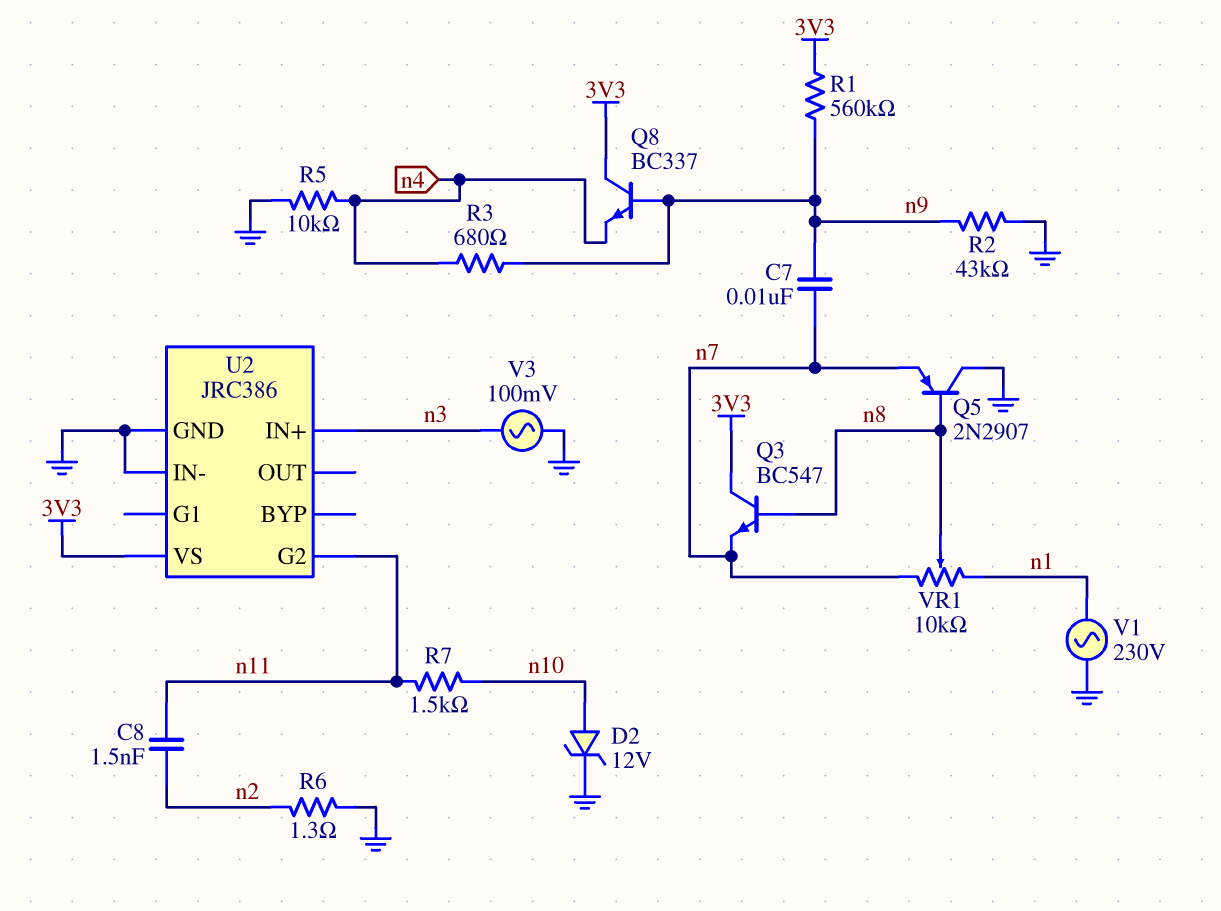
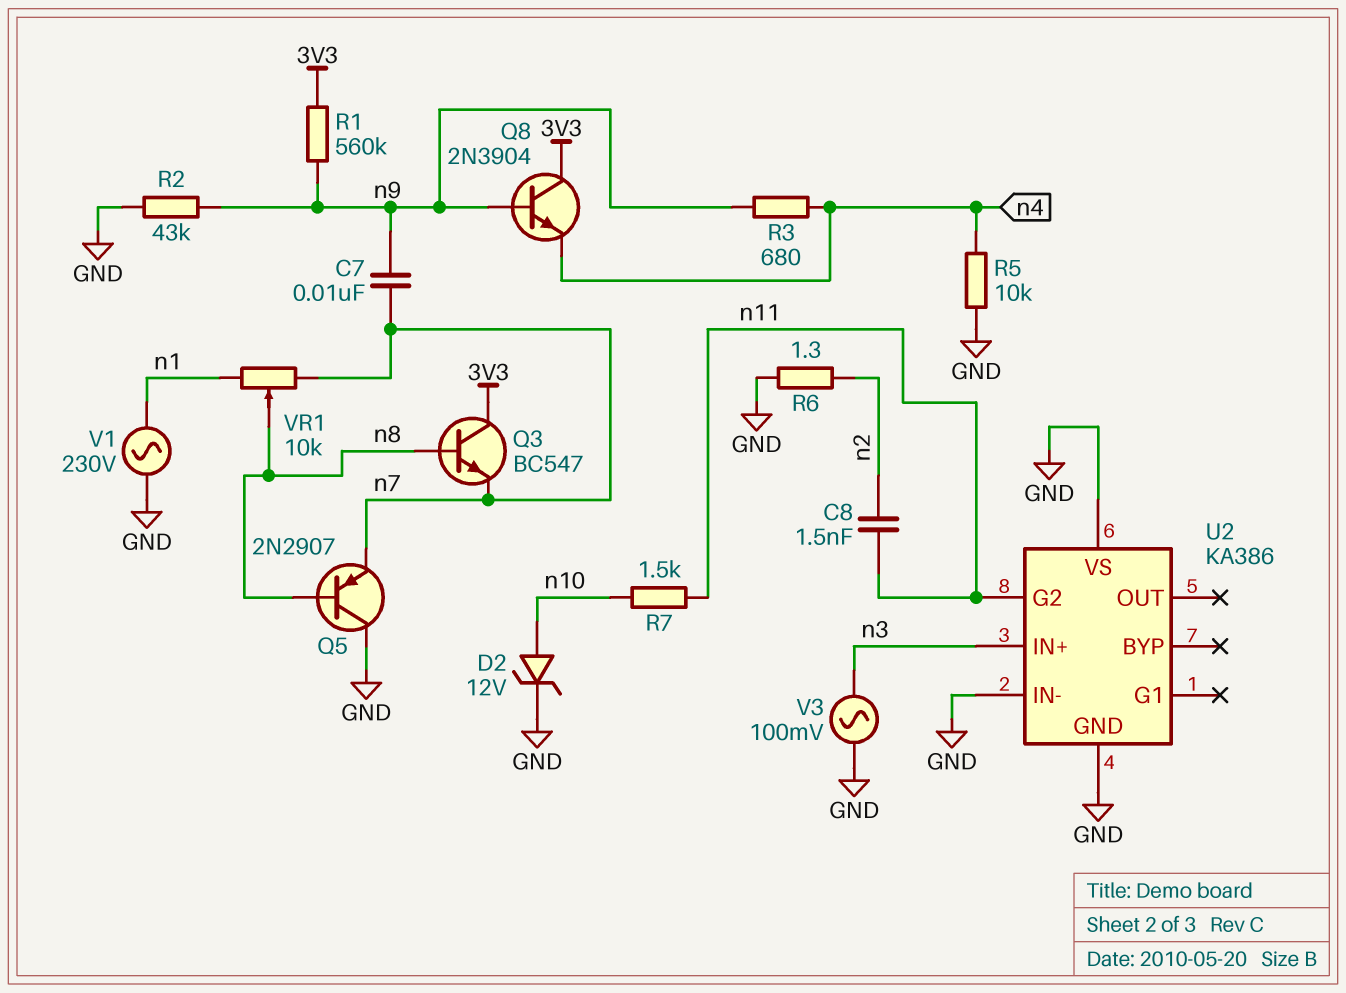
Q8: NPN BC337 (B n9, C 3V3, E n4) -> NPN 2N3904 (B n9, C 3V3, E n4)
U2: JRC386 -> KA386
U2 pin VS: 3V3 -> GND

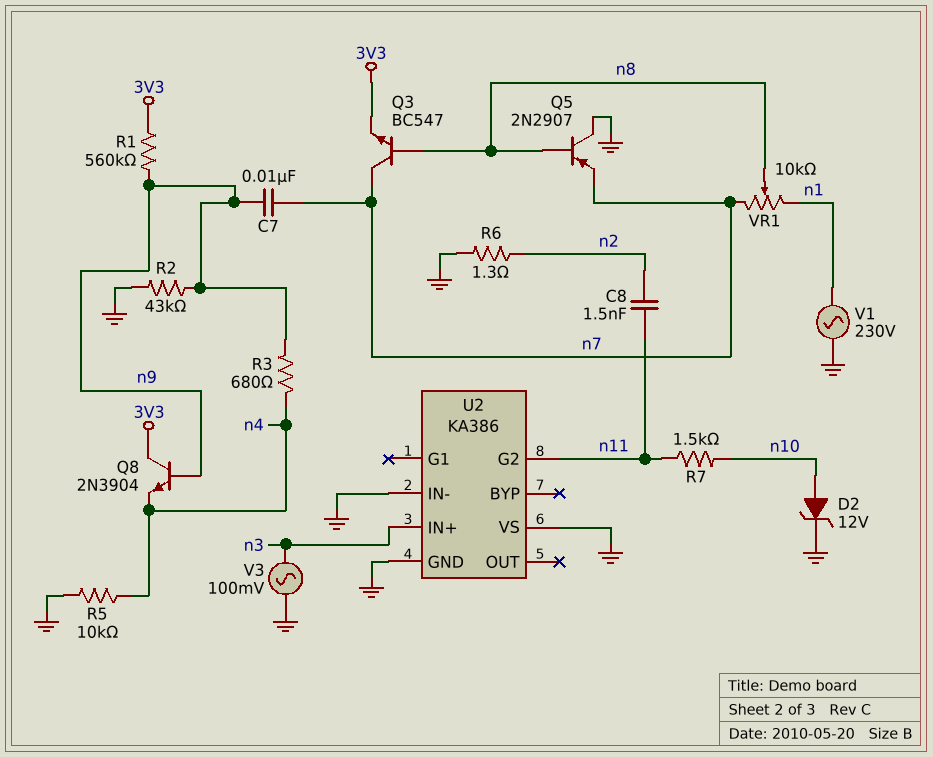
Q3: NPN BC547 (B n8, C 3V3, E n7) -> NPN BC547 (B n8, C n7, E 3V3)

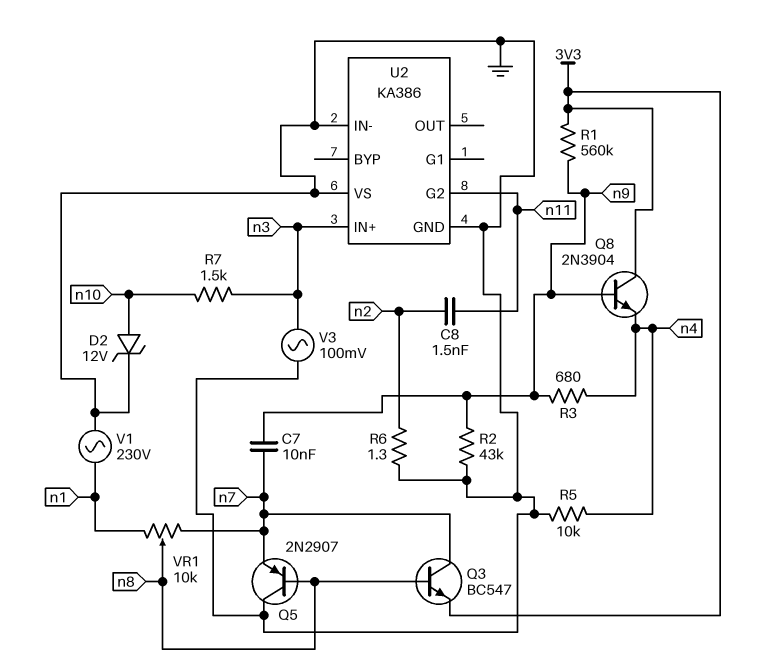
R7: 1.5k (n10, n11) -> 1.5k (n3, n10)

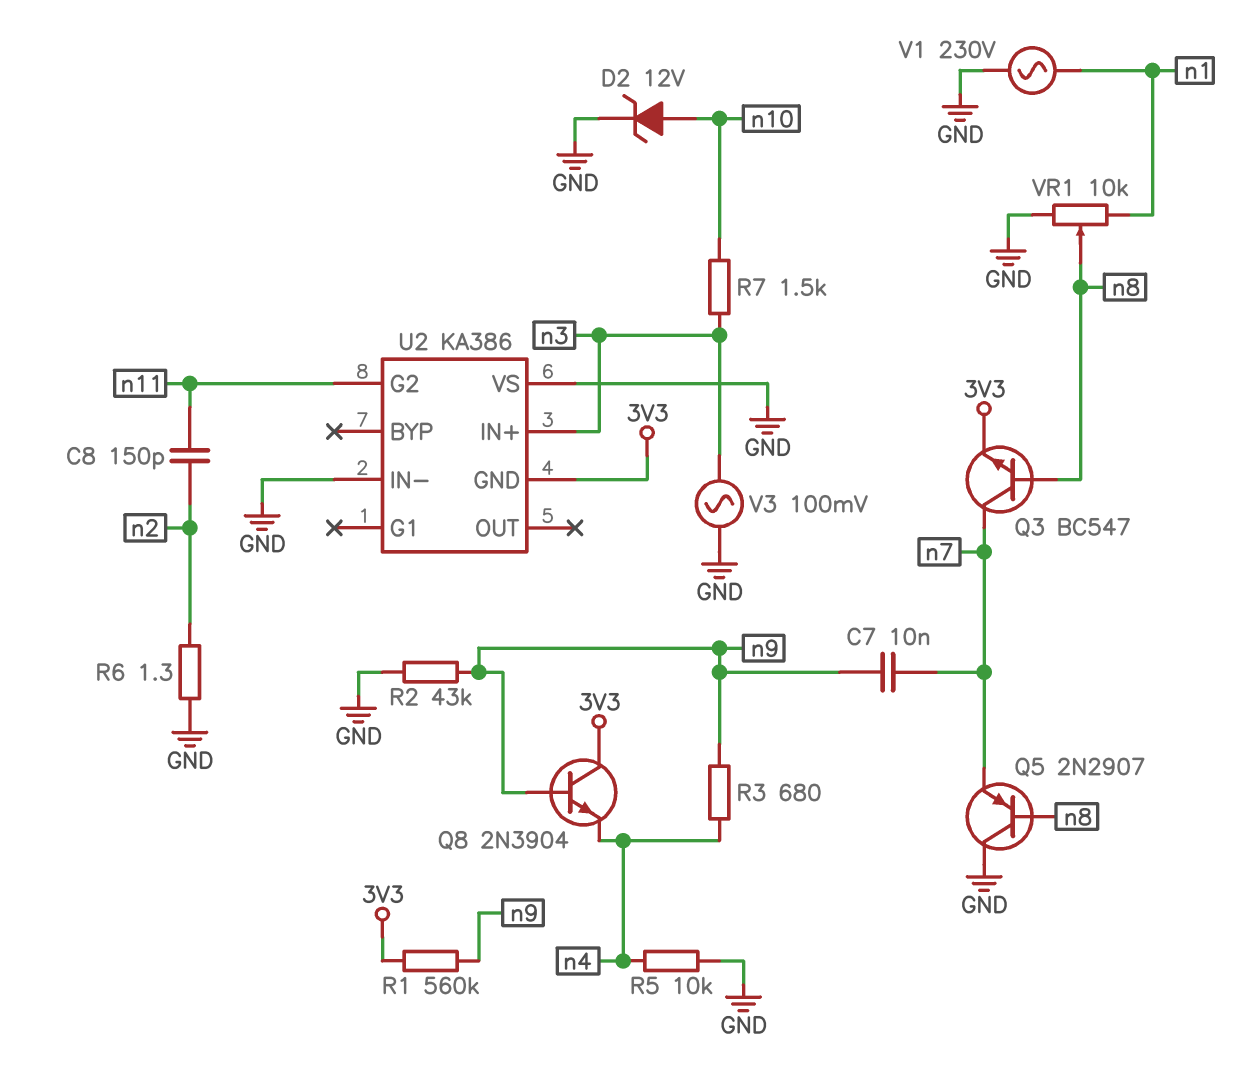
C8: 1.5nF (n2, n11) -> 150pF (n2, n11)
U2 pin GND: GND -> 3V3
VR1: 10k (n1, n7, wiper n8) -> 10k (GND, n1, wiper n8)

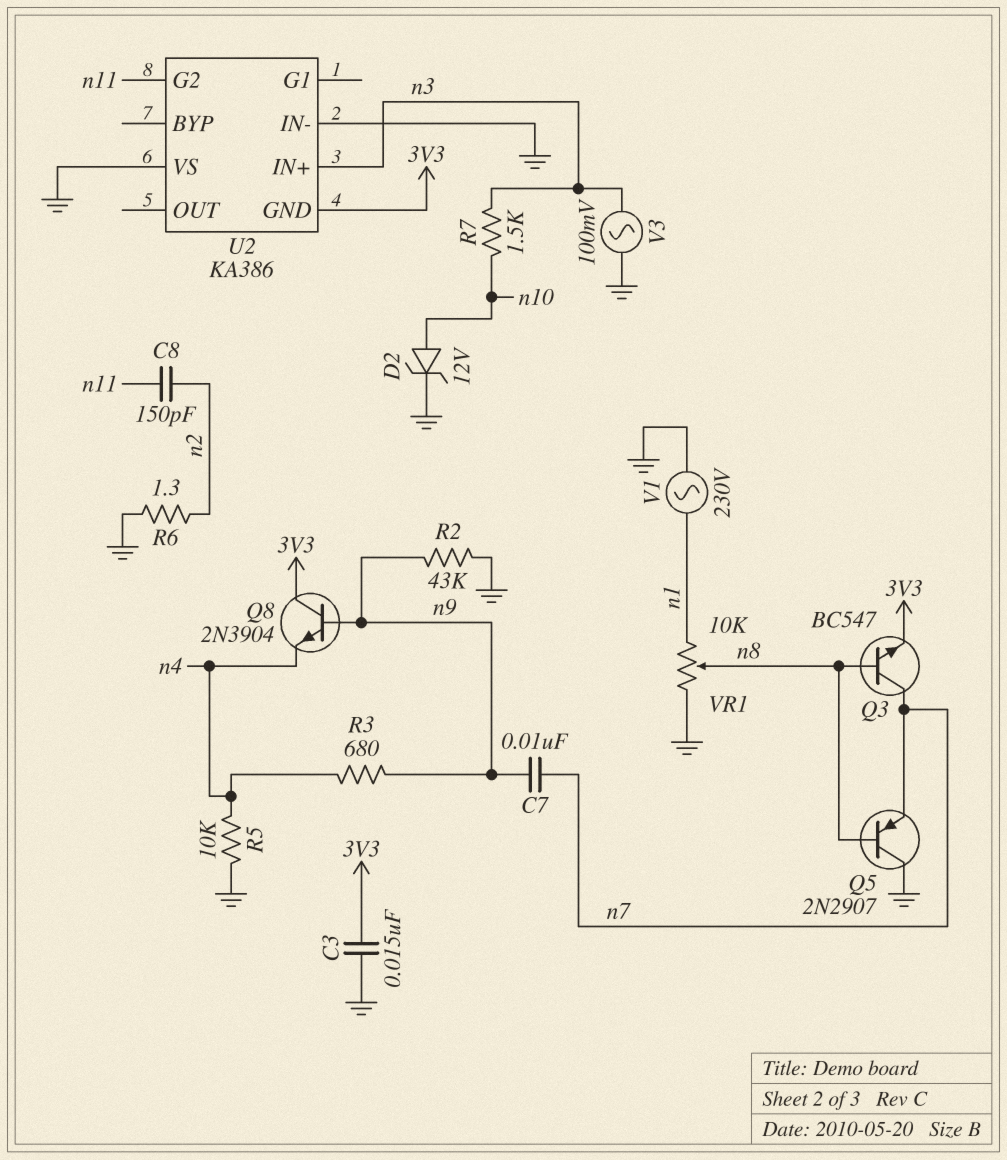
C3: none -> 15nF (3V3, GND)
R1: 560k (3V3, n9) -> none

